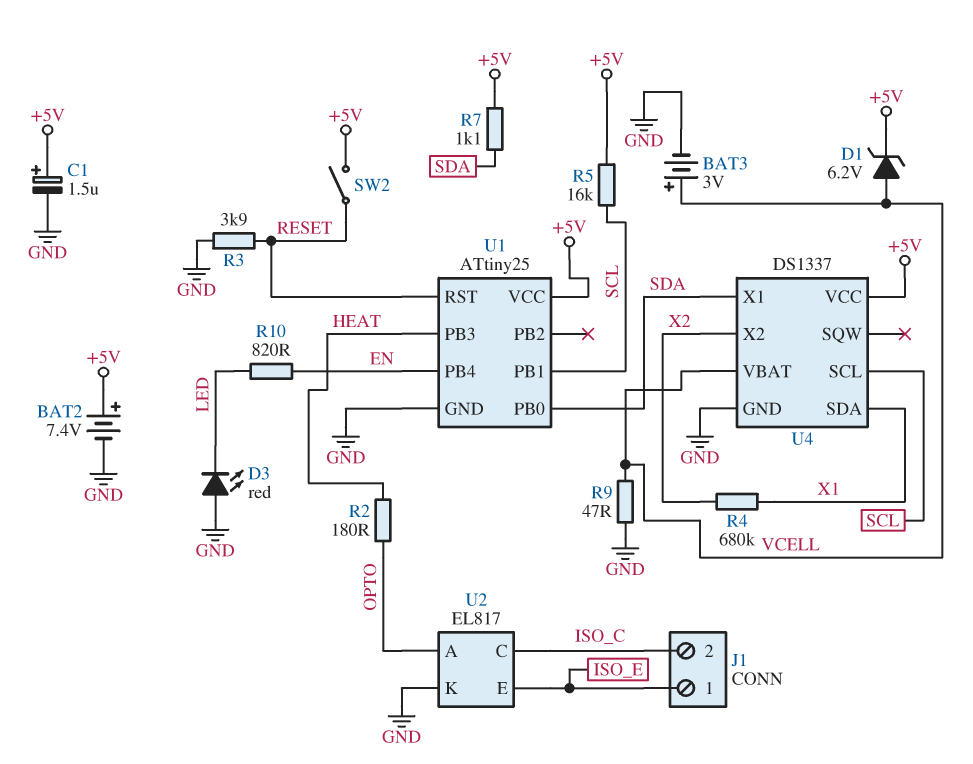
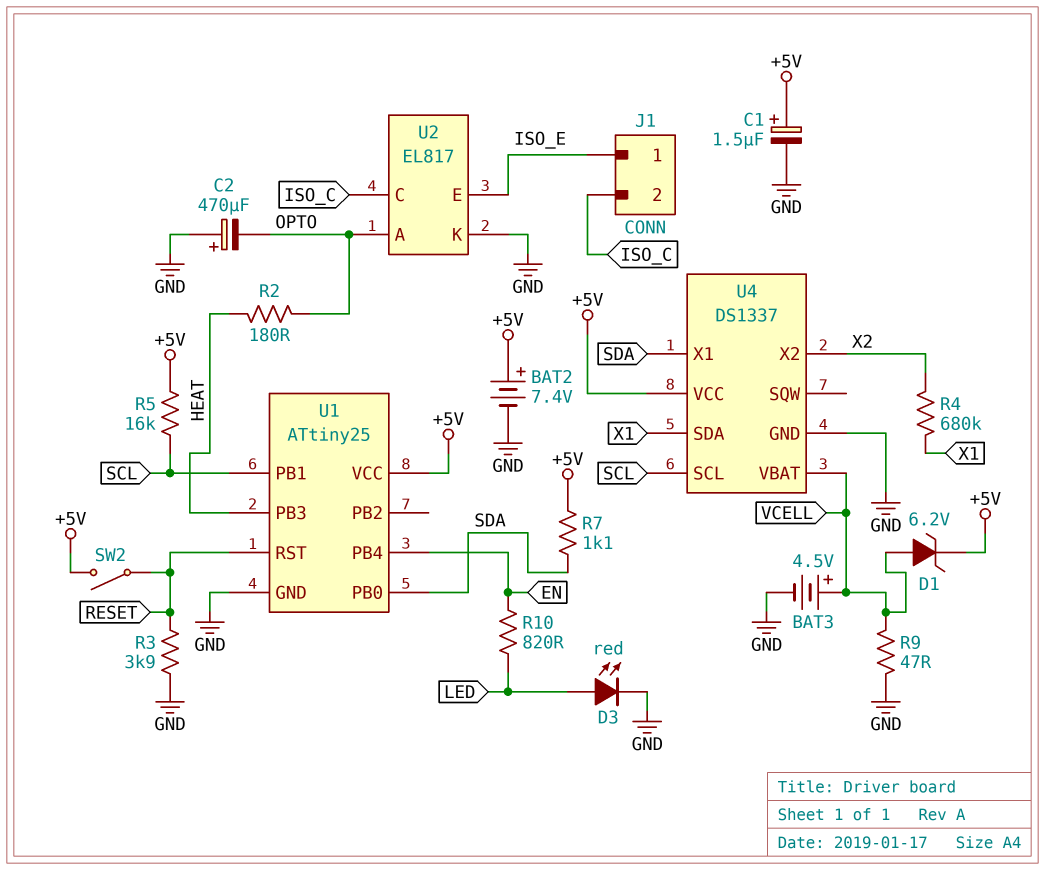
BAT3: 3V (plus VCELL, minus GND) -> 4.5V (plus VCELL, minus GND)
C2: none -> 470uF (plus GND, minus OPTO)
D3: LED red (A GND, K LED) -> LED red (A LED, K GND)

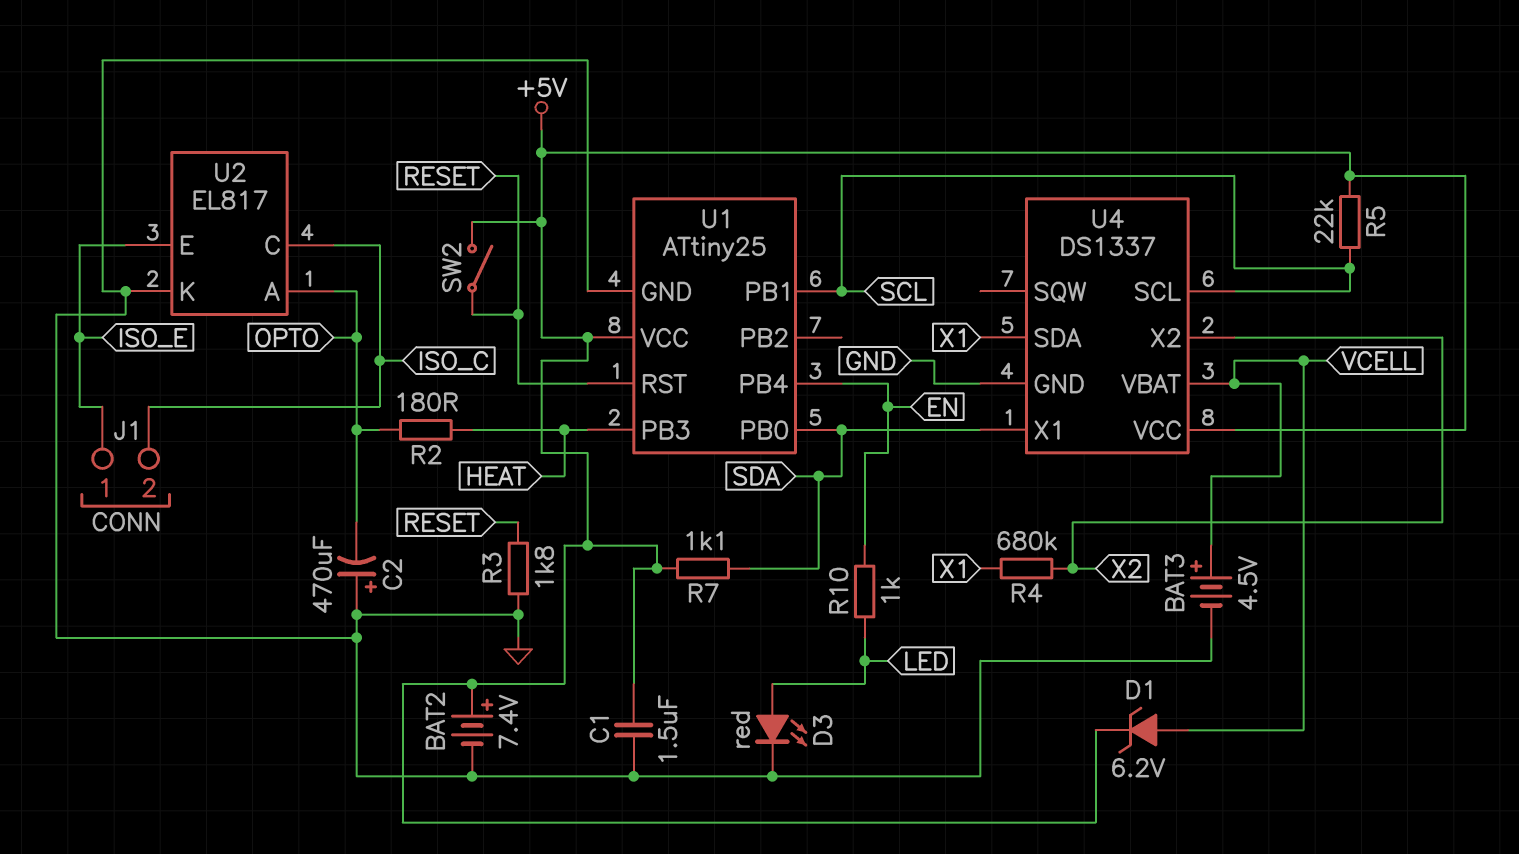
C1: 1.5uF (plus +5V, minus GND) -> 1.5uF (+5V, GND)
R3: 3.9k (GND, RESET) -> 1.8k (GND, RESET)
R5: 16k (+5V, SCL) -> 22k (+5V, SCL)
R9: 47 (GND, VCELL) -> none
R10: 820 (EN, LED) -> 1k (EN, LED)

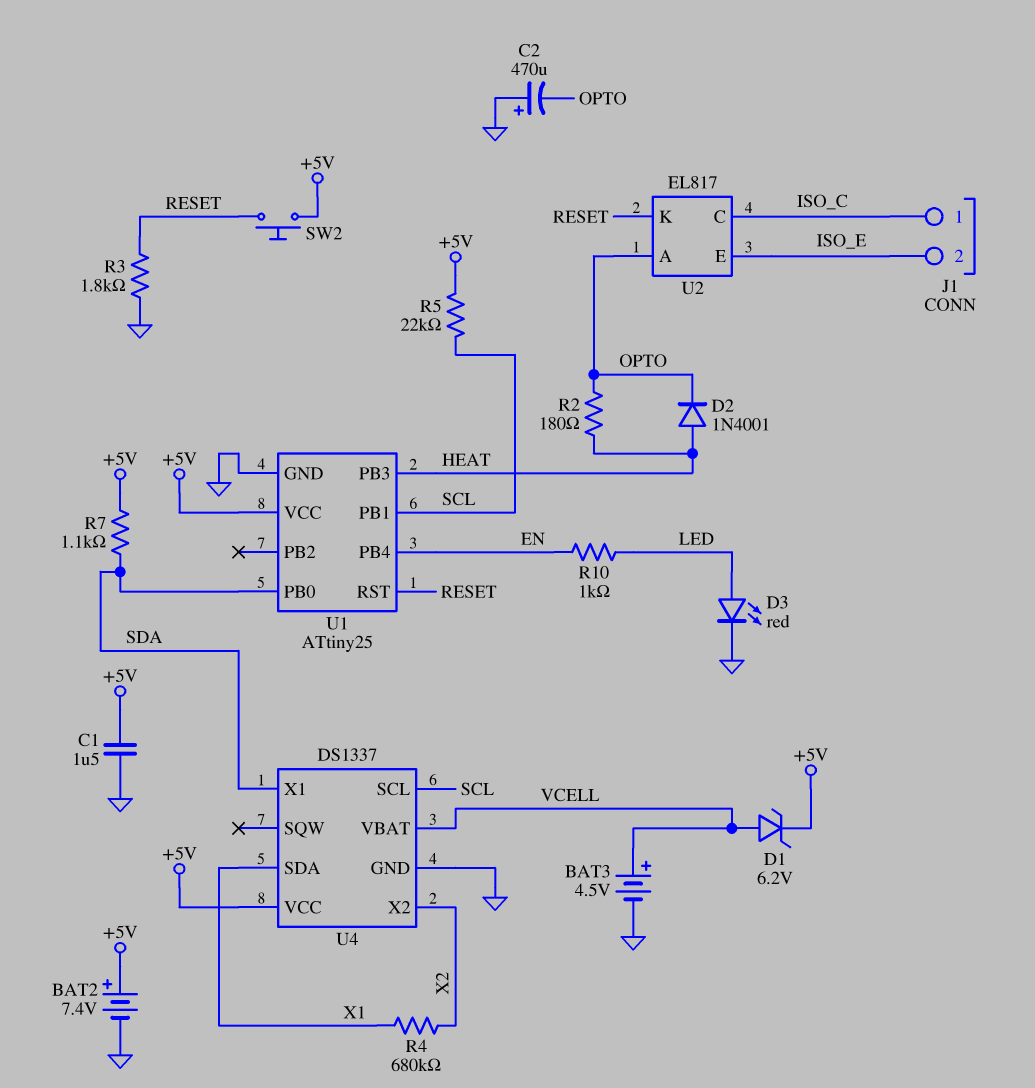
D2: none -> diode 1N4001 (A HEAT, K OPTO)
J1 pin 1: ISO_E -> ISO_C
J1 pin 2: ISO_C -> ISO_E
SW2: switch (+5V, RESET) -> button (+5V, RESET)
U2 pin K: GND -> RESET

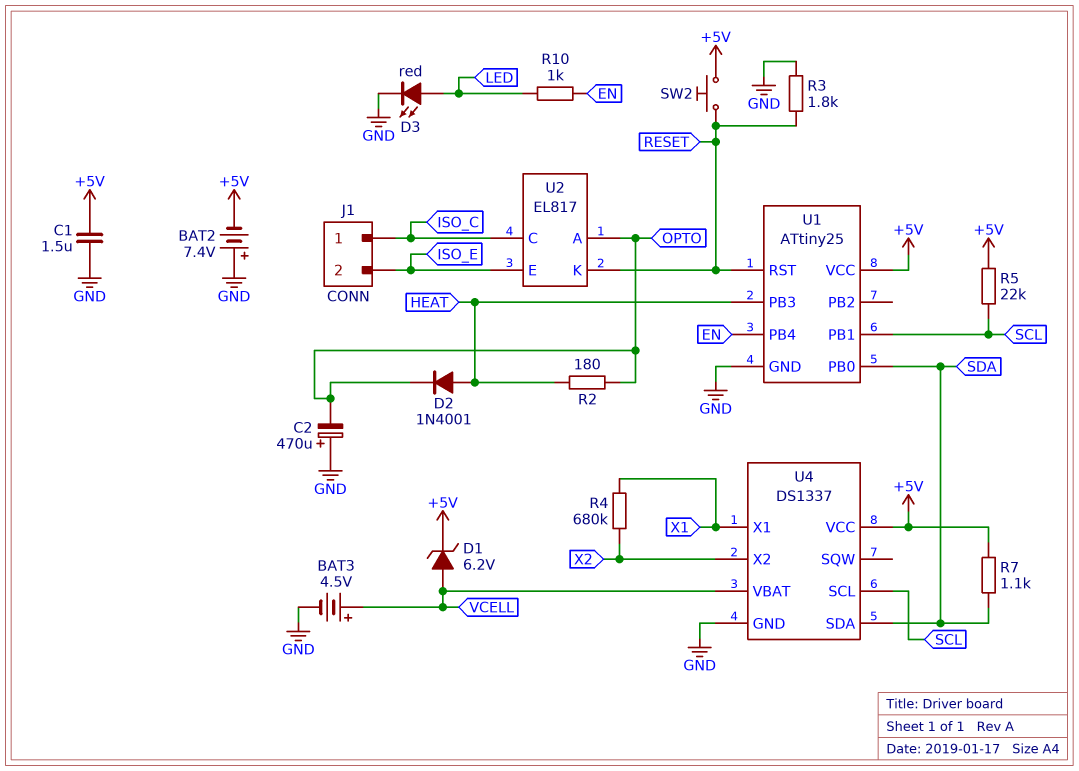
BAT2: 7.4V (plus +5V, minus GND) -> 7.4V (plus GND, minus +5V)
U4 pin SDA: X1 -> SDA
U4 pin X1: SDA -> X1

